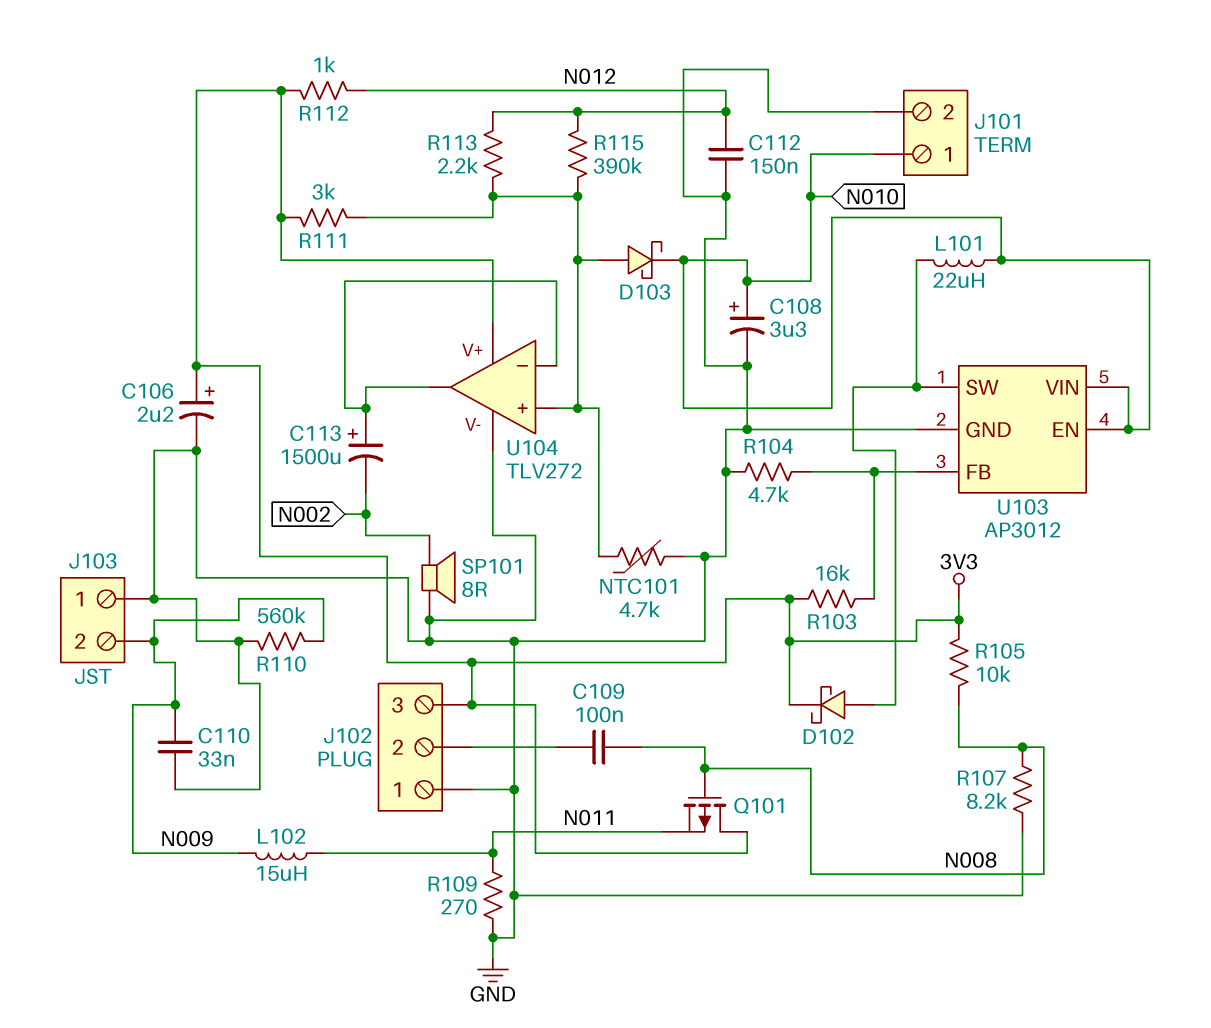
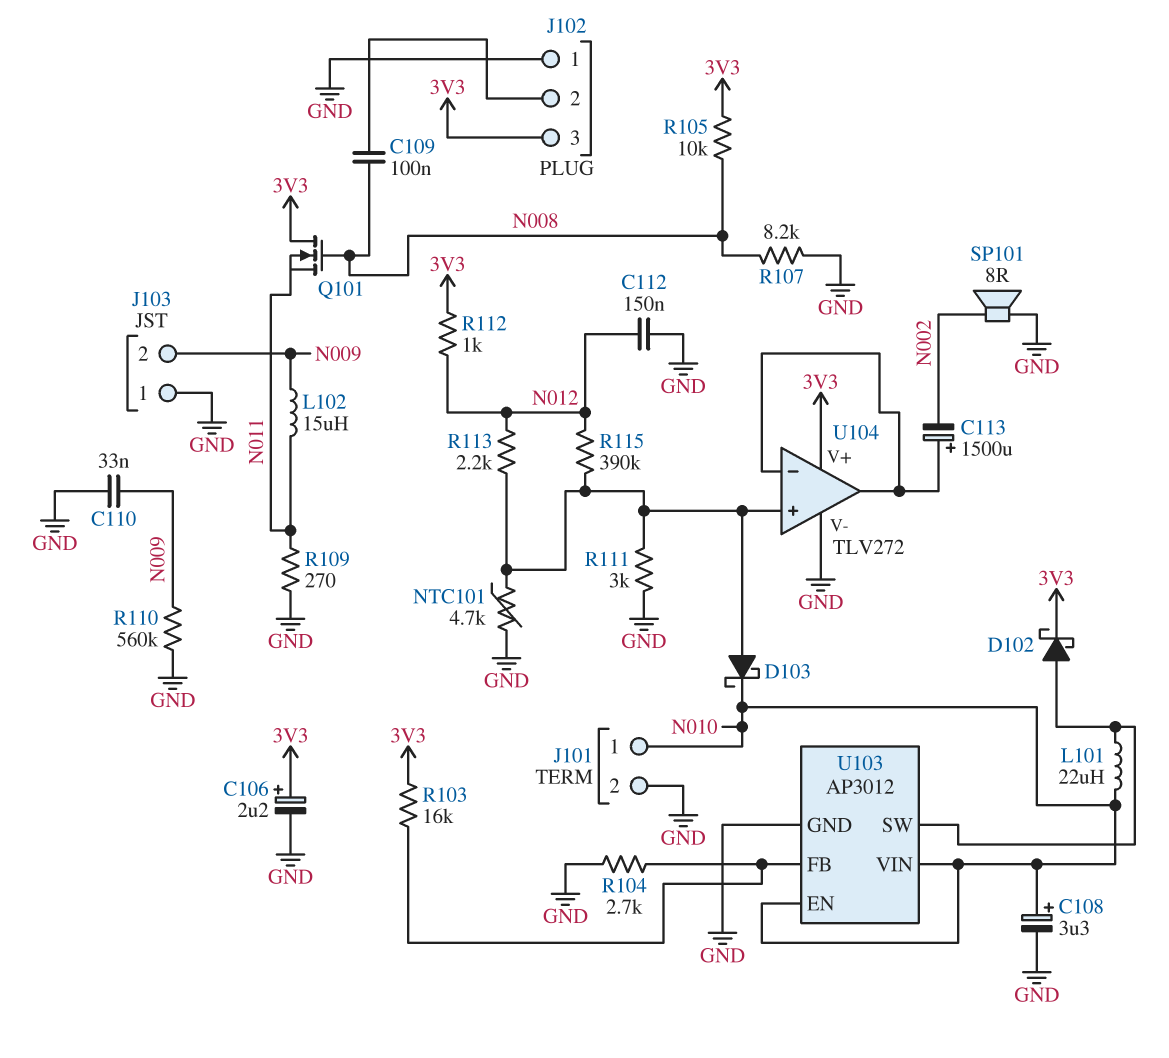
Q101: PMOS (G N008, D 3V3, S N011) -> NMOS (G N008, D 3V3, S N011)
R104: 4.7k (GND, U103/FB) -> 2.7k (GND, U103/FB)
R111: 3k (3V3, U104/in+) -> 3k (GND, U104/in+)

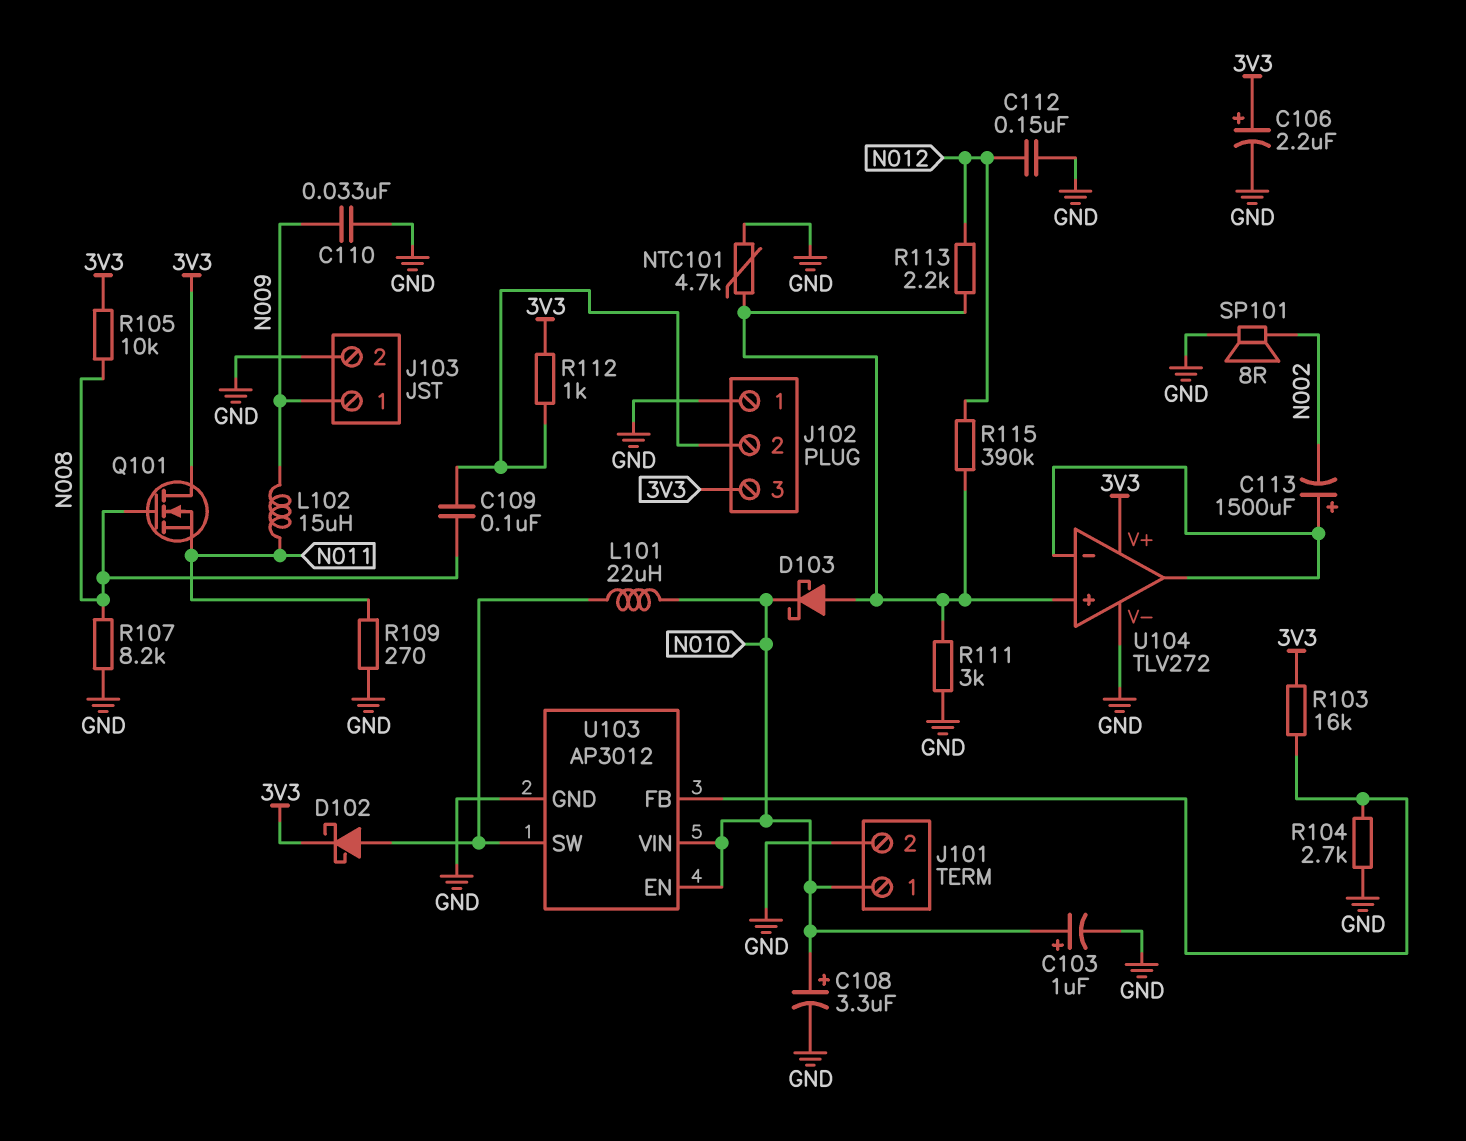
C103: none -> 1uF (plus N010, minus GND)
J103 pin 1: GND -> N009
J103 pin 2: N009 -> GND
R110: 560k (GND, N009) -> none
R112: 1k (3V3, N012) -> 1k (3V3, J102/2)

